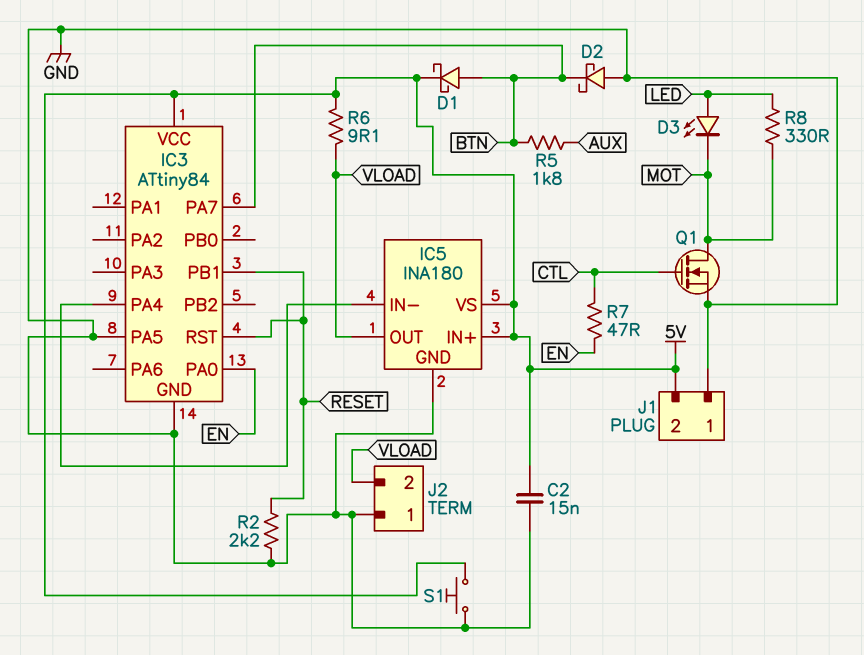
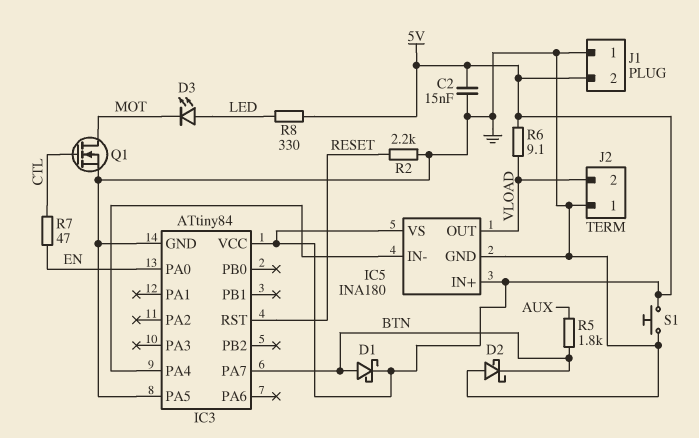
IC3 pin PB1: RESET -> none
R8: 330 (LED, MOT) -> 330 (5V, LED)

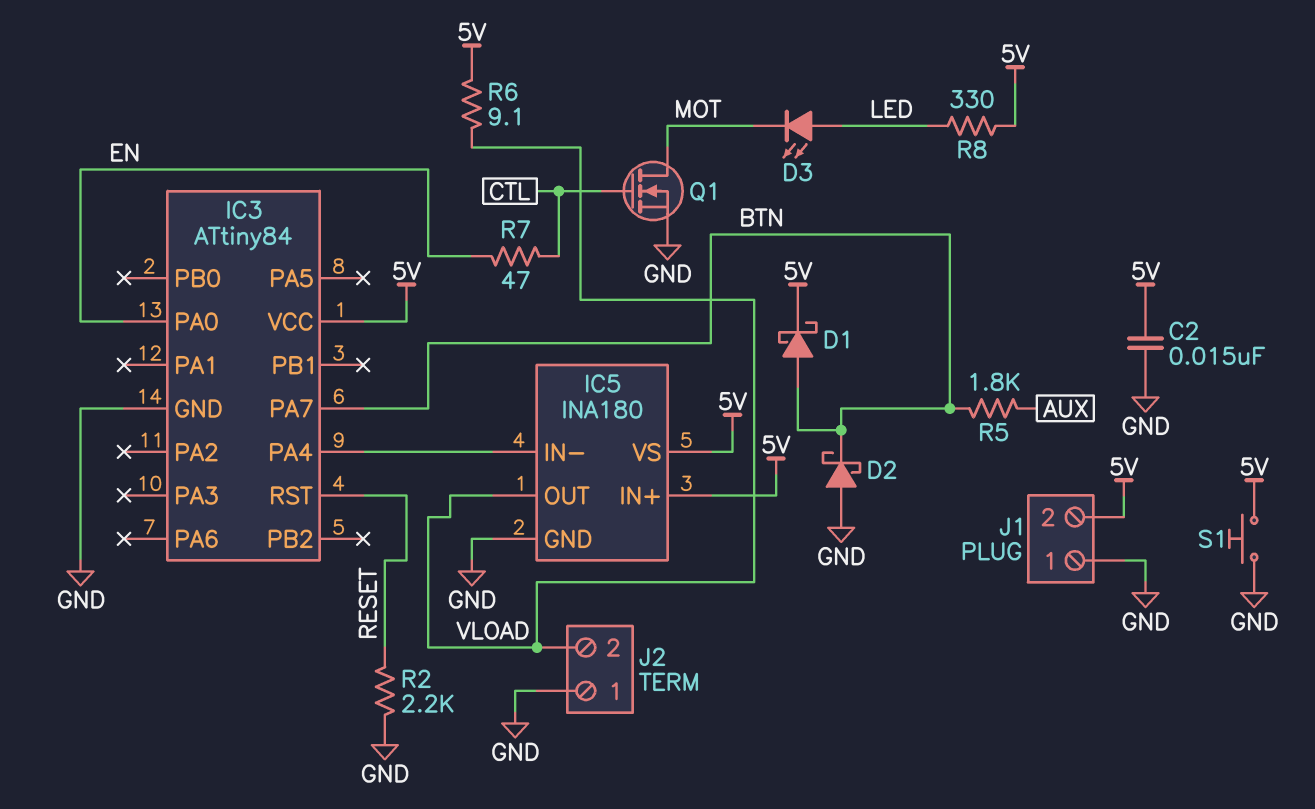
IC3 pin PA5: GND -> none

